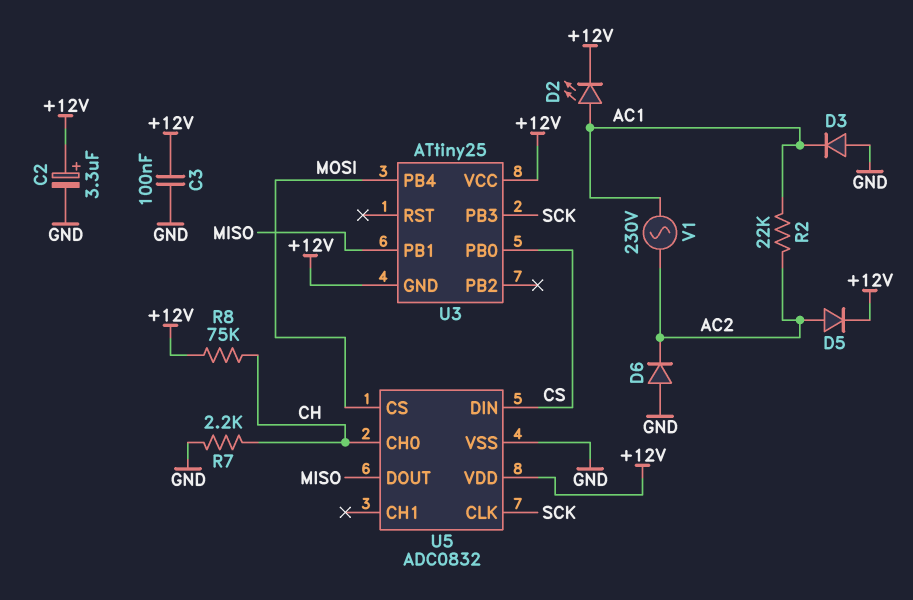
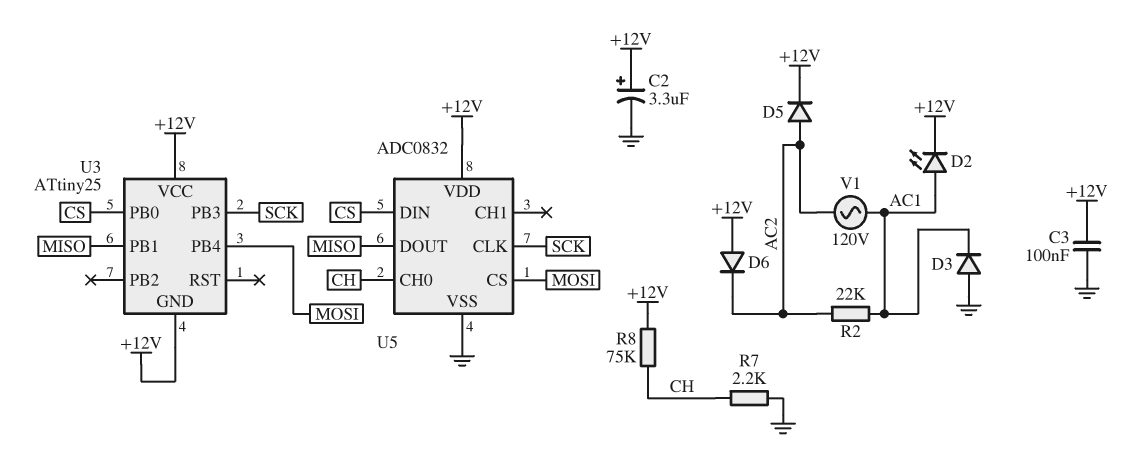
D6: diode (A GND, K AC2) -> diode (A +12V, K AC2)
V1: AC 230V (AC1, AC2) -> AC 120V (AC1, AC2)

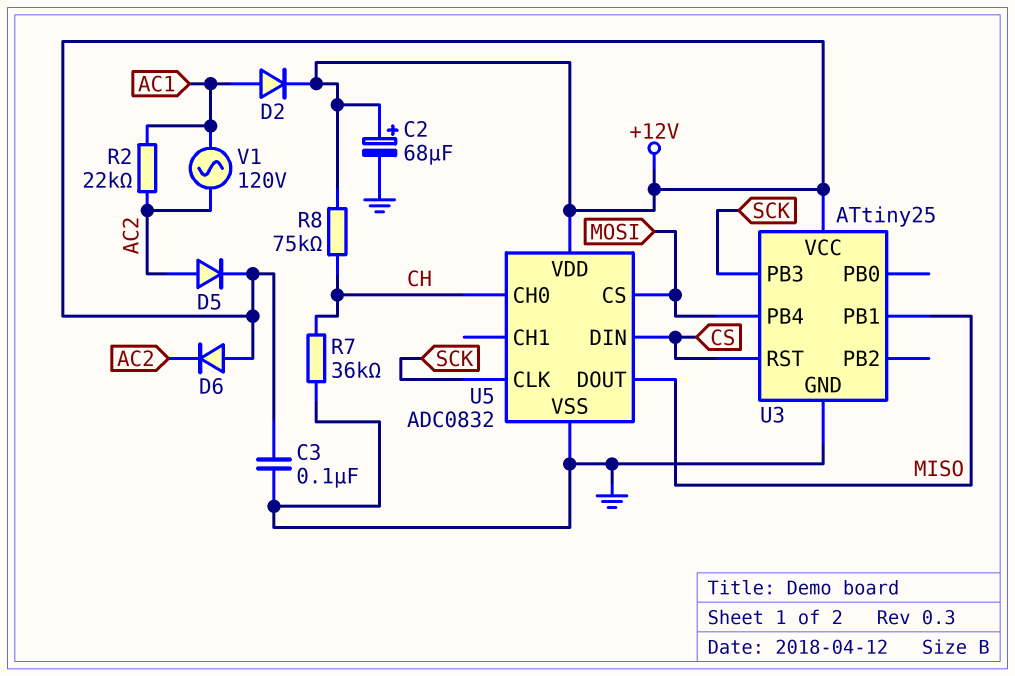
C2: 3.3uF (plus +12V, minus GND) -> 68uF (plus +12V, minus GND)
D2: LED (A AC1, K +12V) -> diode (A AC1, K +12V)
D3: diode (A GND, K AC1) -> none
R7: 2.2k (CH, GND) -> 36k (CH, GND)
U3 pin GND: +12V -> GND
U3 pin PB0: CS -> none
U3 pin RST: none -> CS

